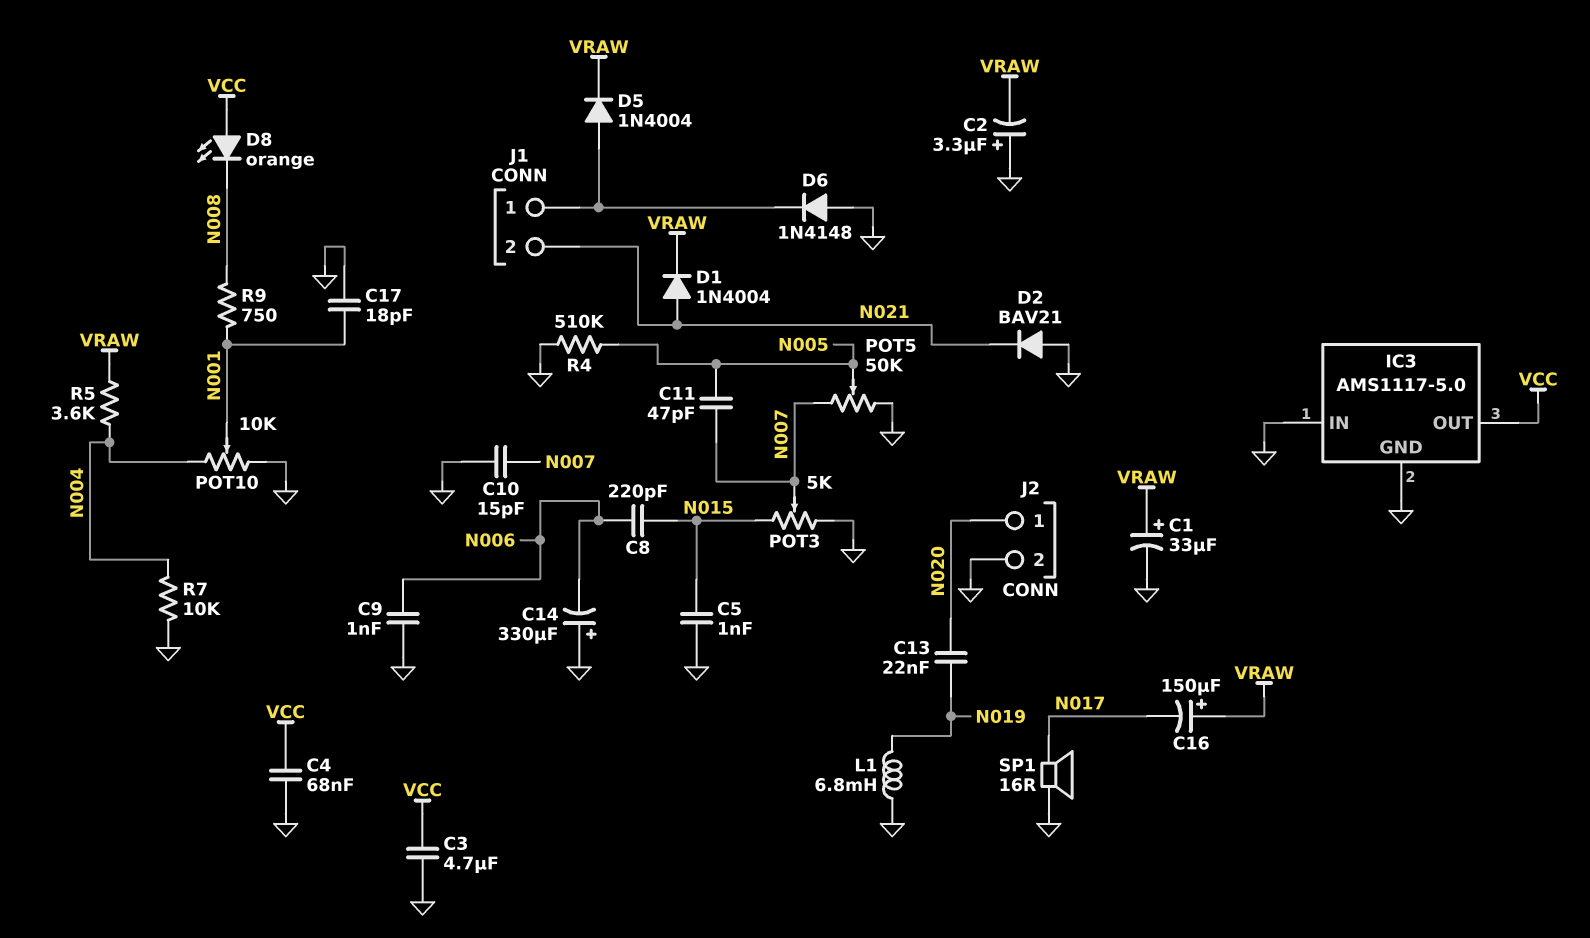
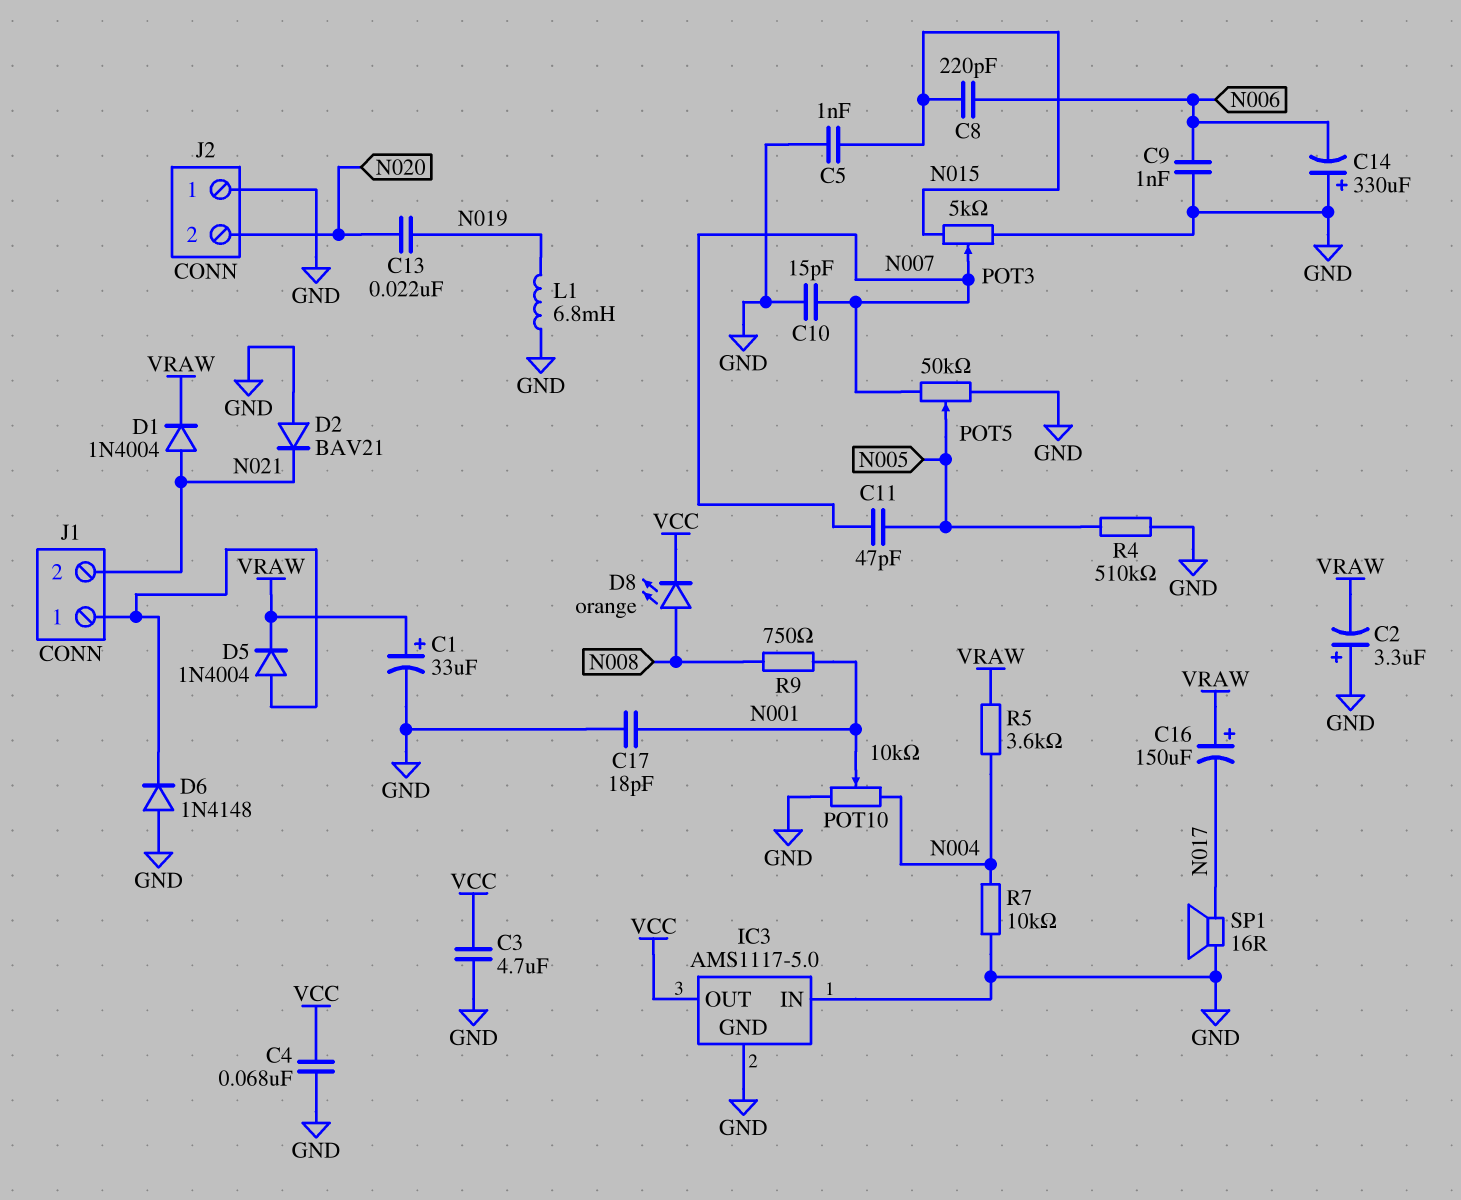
D8: LED orange (A VCC, K N008) -> LED orange (A N008, K VCC)
J2 pin 1: N020 -> GND
J2 pin 2: GND -> N020

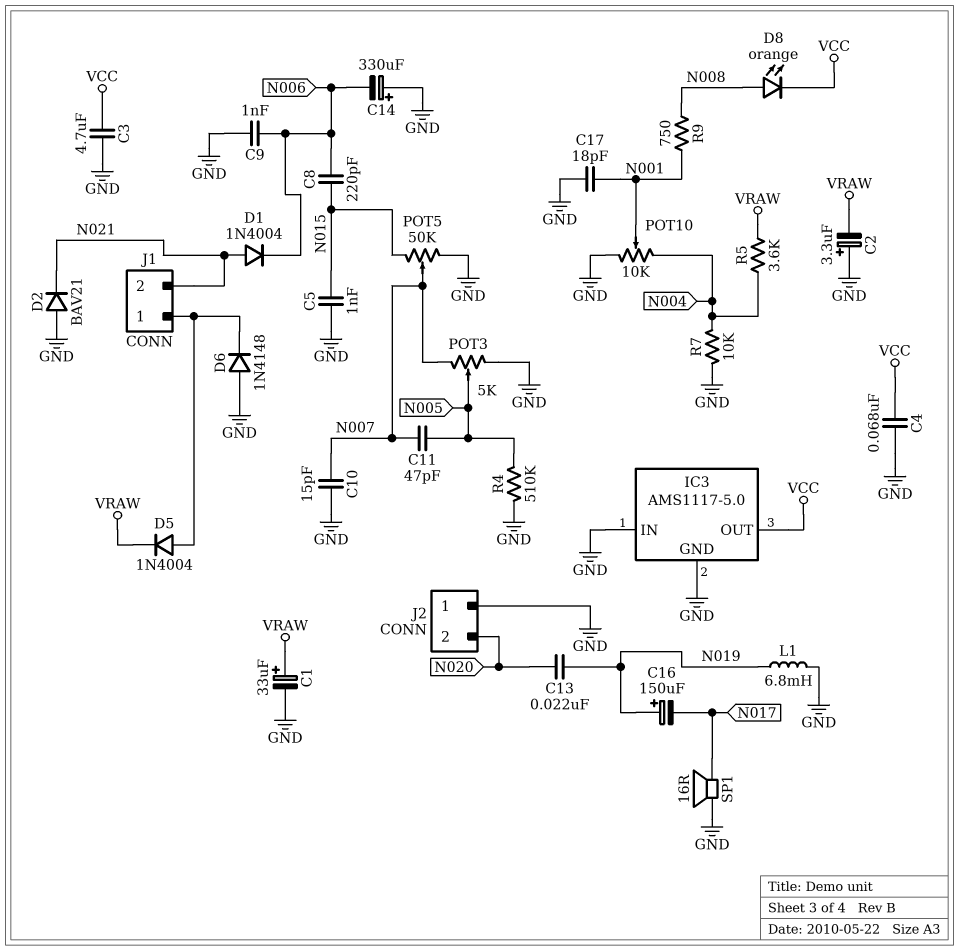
C16: 150uF (plus VRAW, minus N017) -> 150uF (plus N019, minus N017)
D1: diode 1N4004 (A N021, K VRAW) -> diode 1N4004 (A N021, K N006)
POT3: 5k (GND, N015, wiper N007) -> 5k (GND, N007, wiper N005)
POT5: 50k (GND, N007, wiper N005) -> 50k (GND, N015, wiper N007)

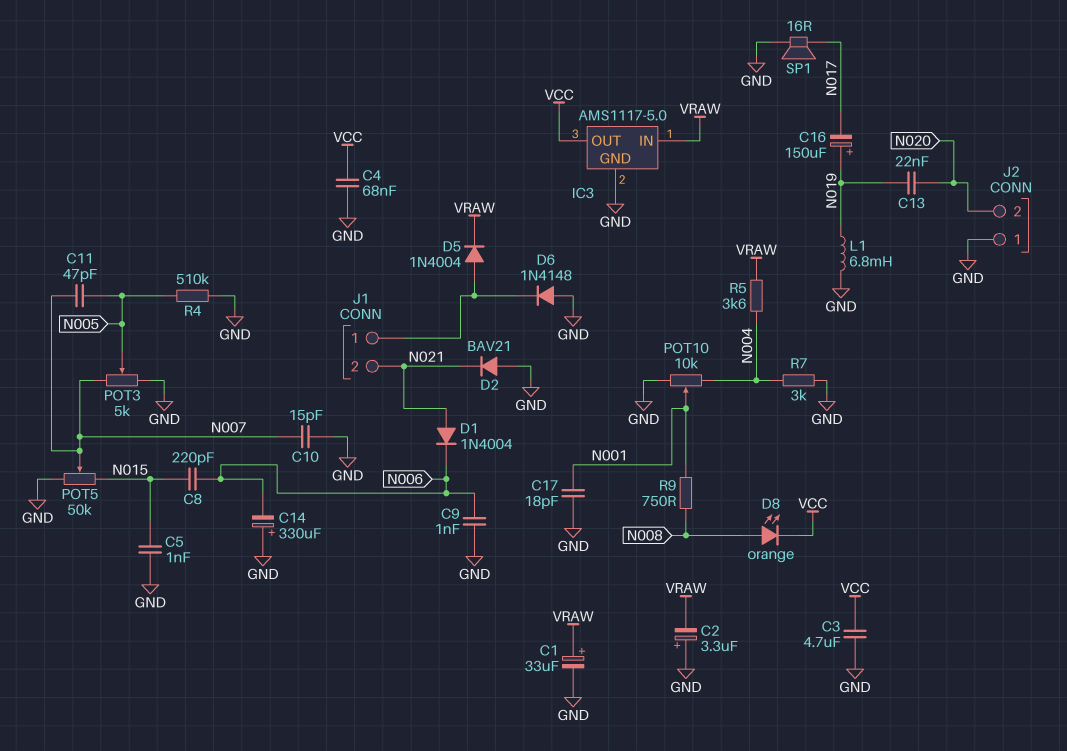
IC3 pin IN: GND -> VRAW
R7: 10k (GND, N004) -> 3k (GND, N004)

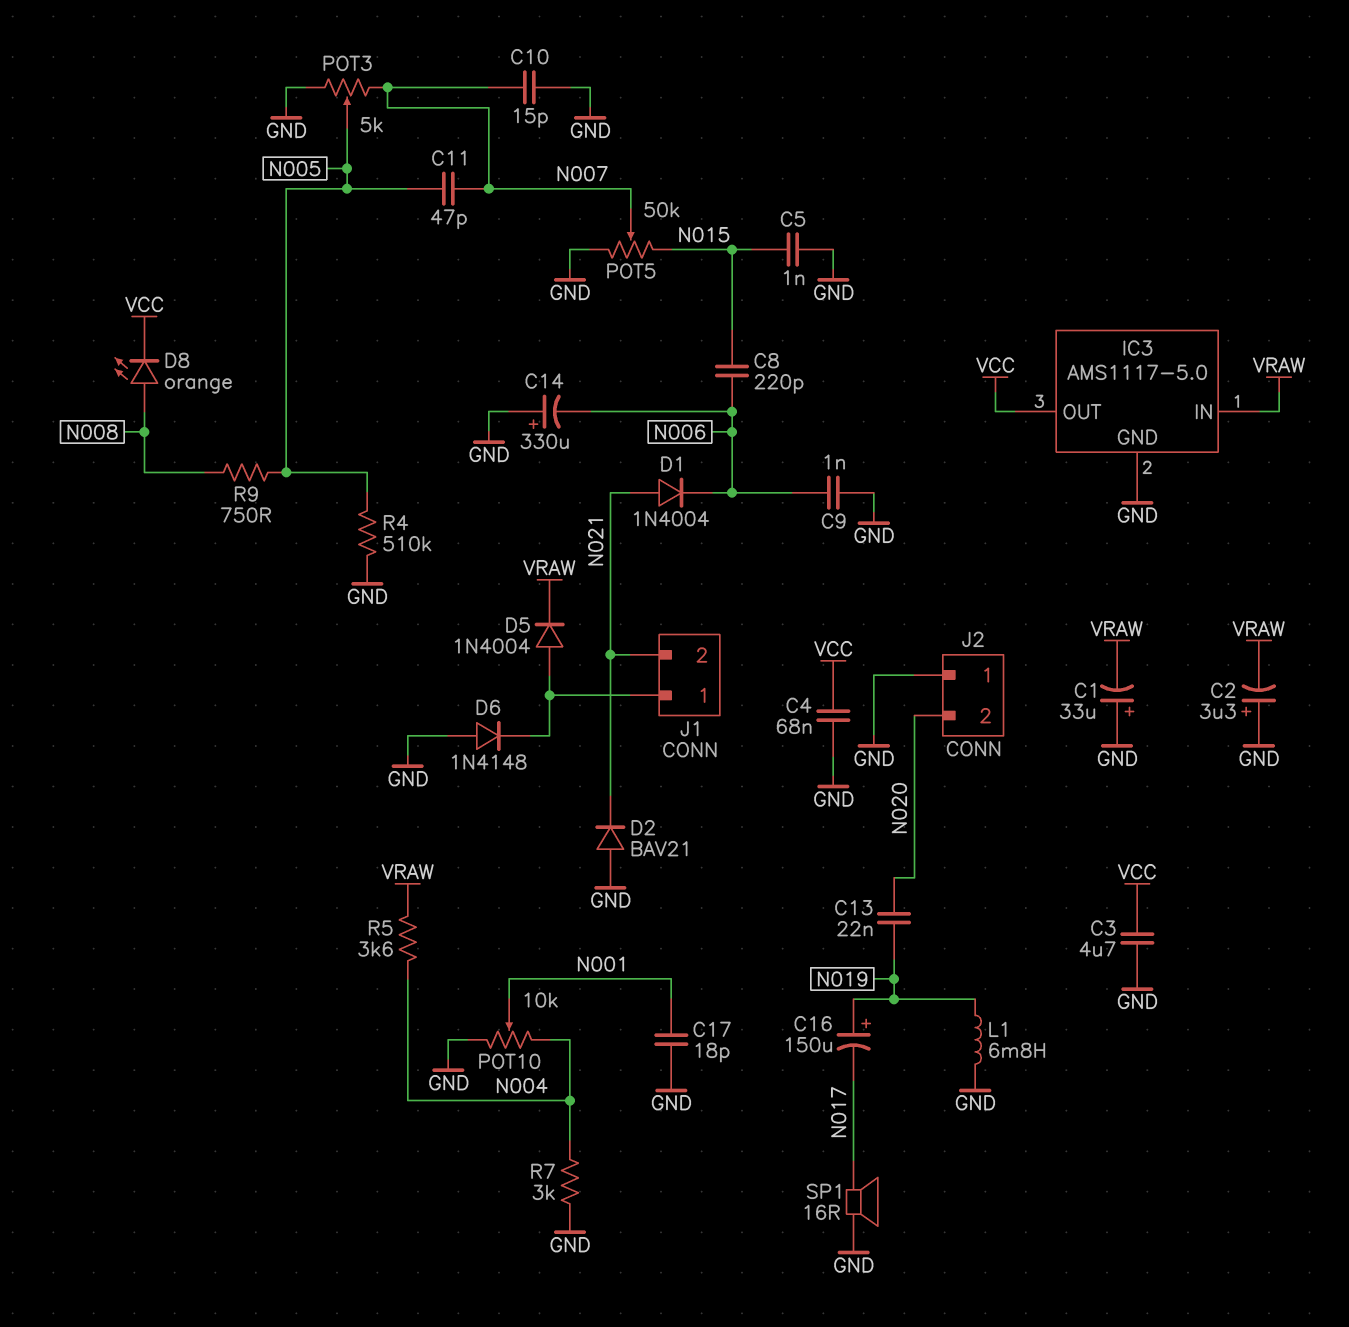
C1: 33uF (plus VRAW, minus GND) -> 33uF (plus GND, minus VRAW)
R9: 750 (N001, N008) -> 750 (N005, N008)

